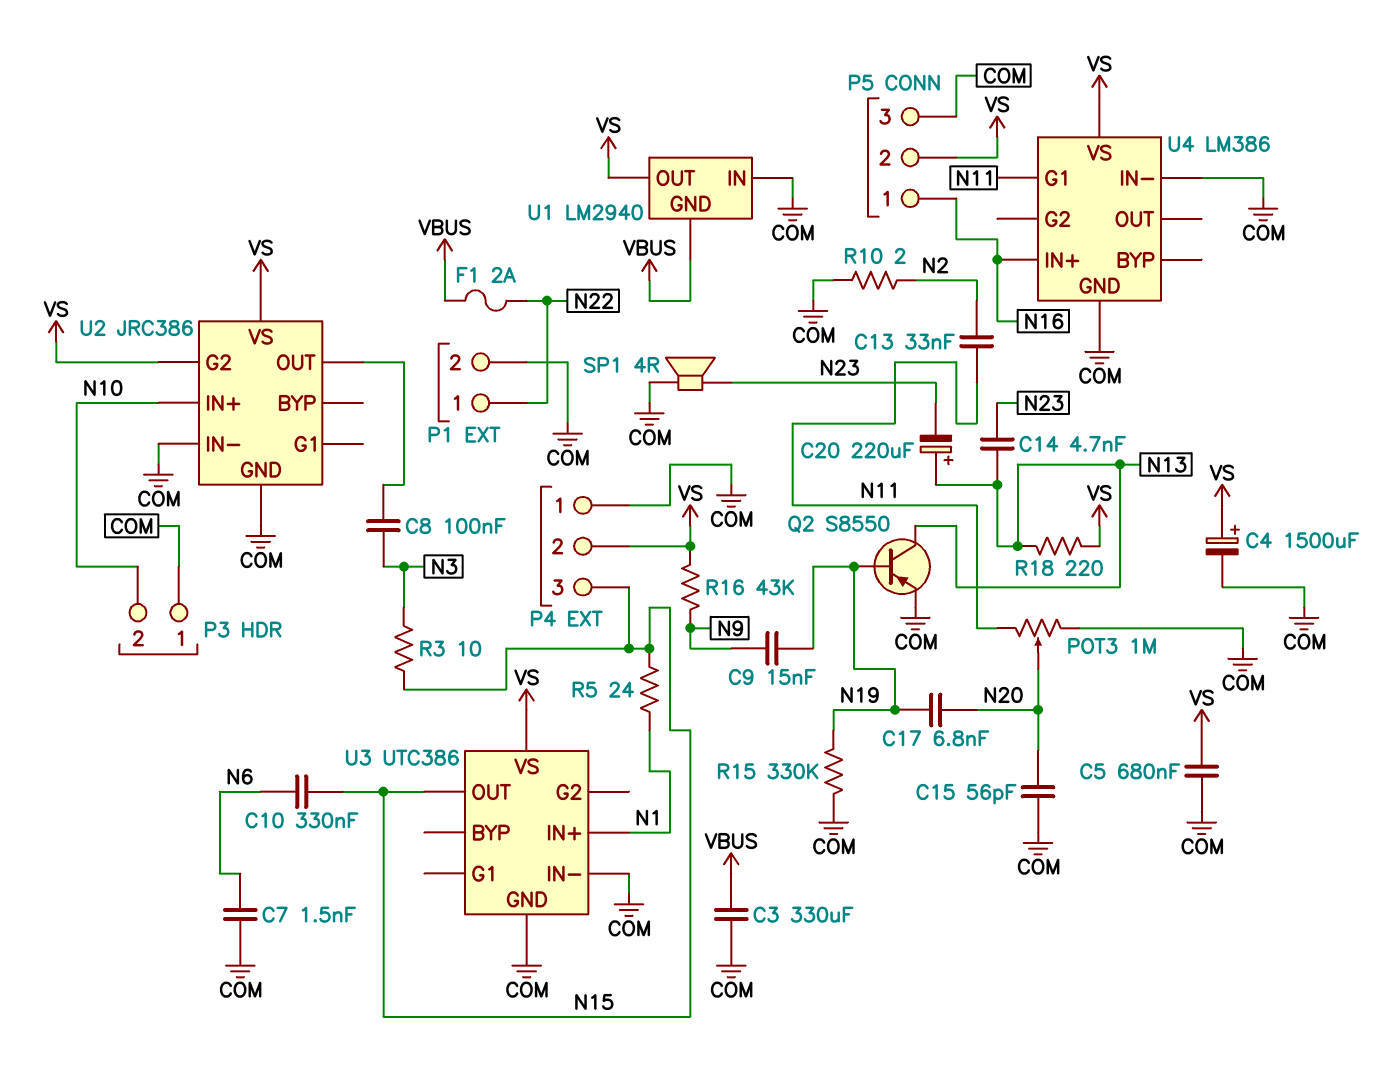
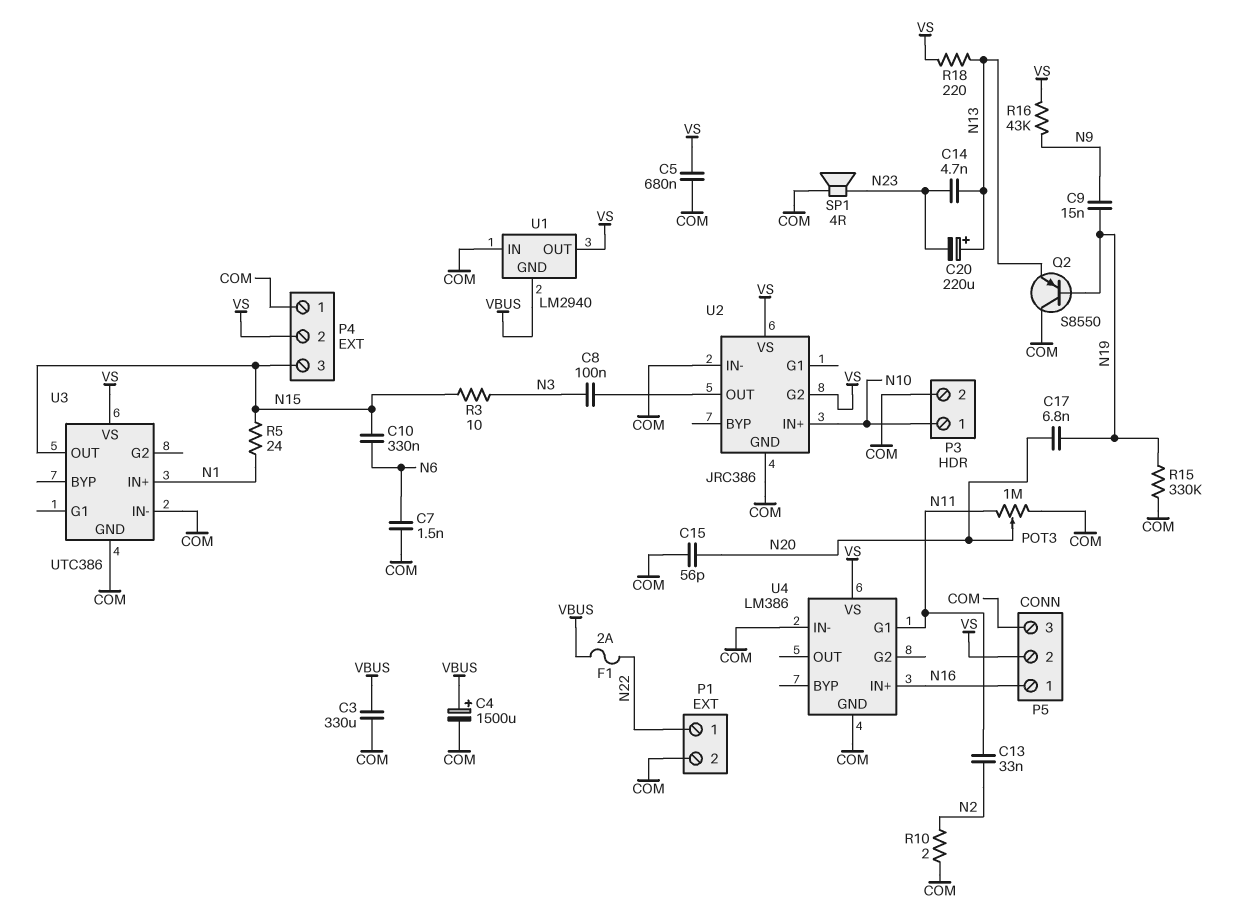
C4: 1500uF (plus VS, minus COM) -> 1500uF (plus VBUS, minus COM)
P3 pin 1: COM -> N10
P3 pin 2: N10 -> COM
Q2: PNP S8550 (B N19, C N13, E COM) -> PNP S8550 (B N19, C COM, E N13)

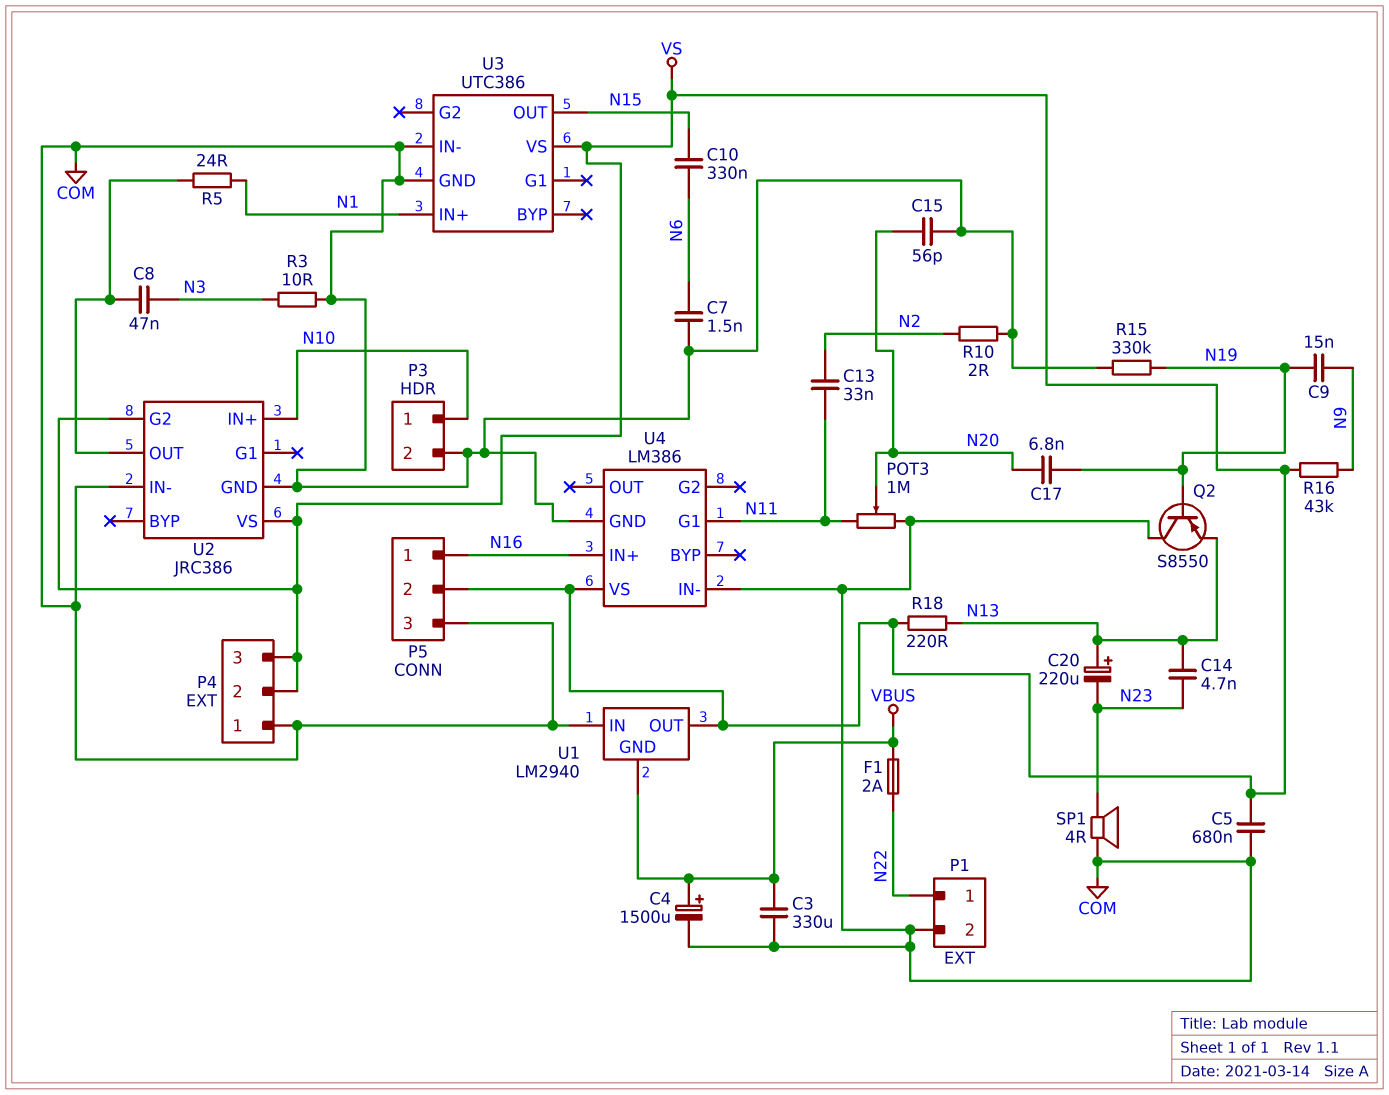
C8: 100nF (N3, U2/OUT) -> 47nF (N3, U2/OUT)
P4 pin 3: N15 -> VS
R3: 10 (N3, N15) -> 10 (COM, N3)
R5: 24 (N1, N15) -> 24 (N1, U2/OUT)

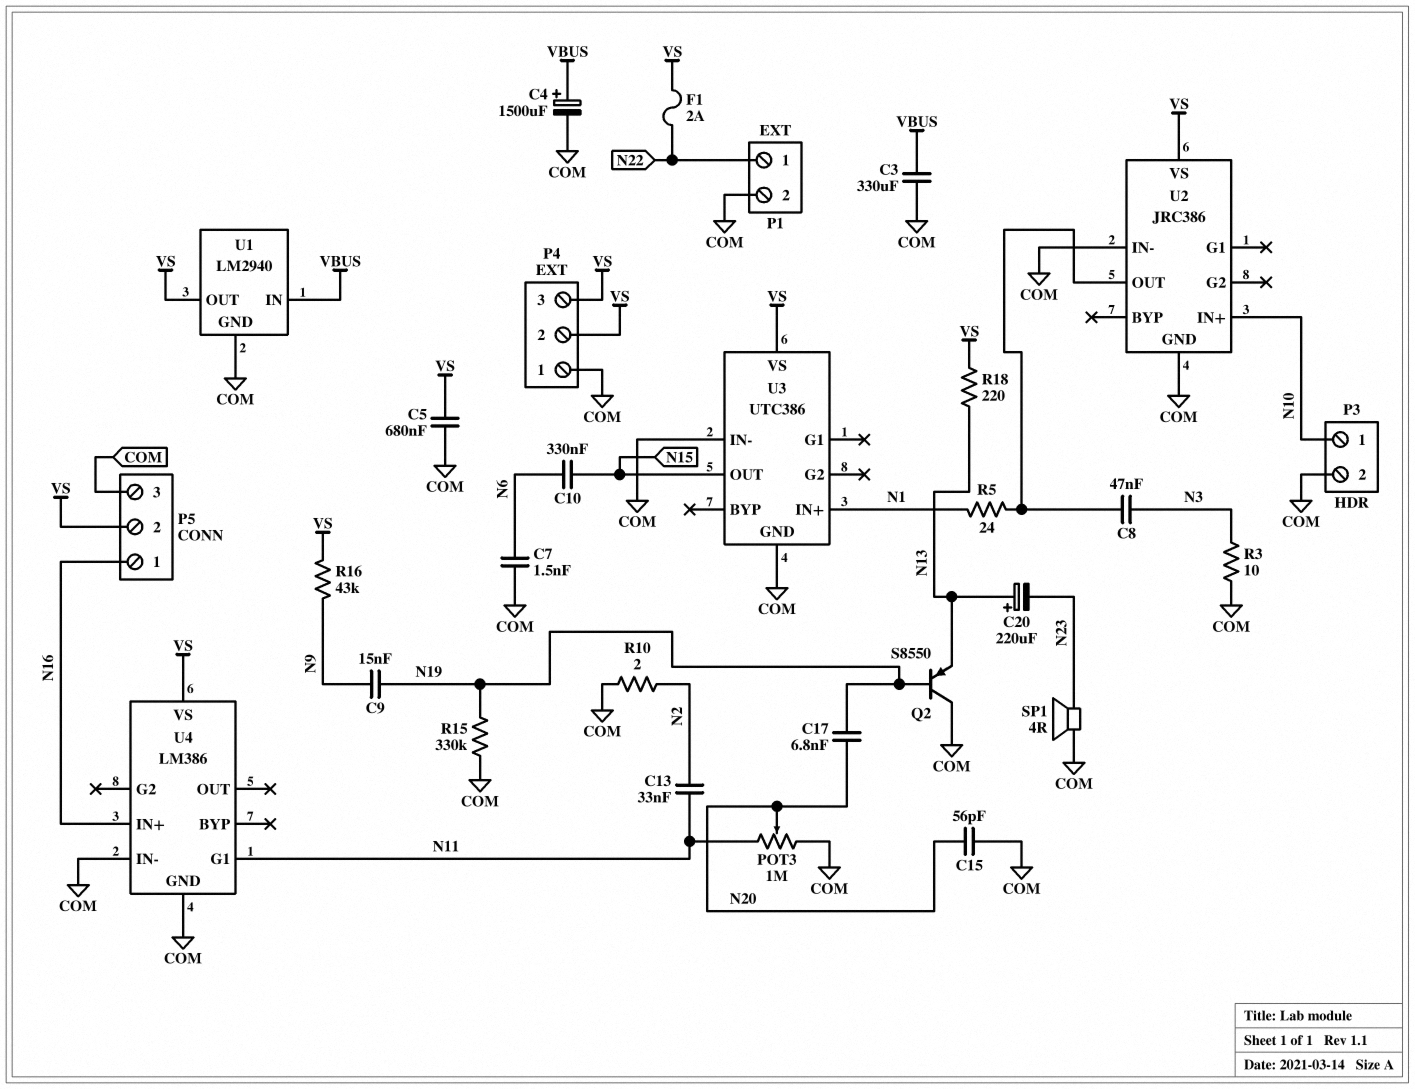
C14: 4.7nF (N13, N23) -> none
F1: 2A (N22, VBUS) -> 2A (N22, VS)
U1 pin GND: VBUS -> COM
U1 pin IN: COM -> VBUS
U2 pin G2: VS -> none

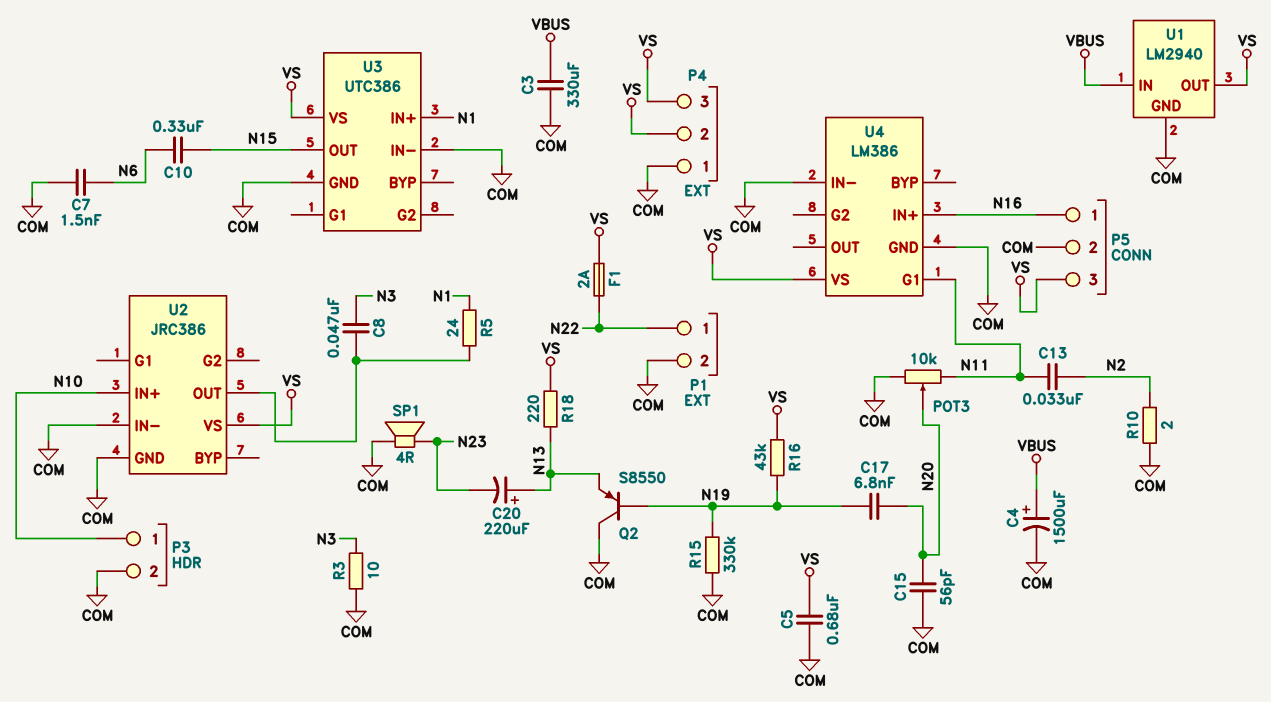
C9: 15nF (N9, N19) -> none
P5 pin 2: VS -> COM
P5 pin 3: COM -> VS
POT3: 1M (COM, N11, wiper N20) -> 10k (COM, N11, wiper N20)
R16: 43k (N9, VS) -> 43k (N19, VS)

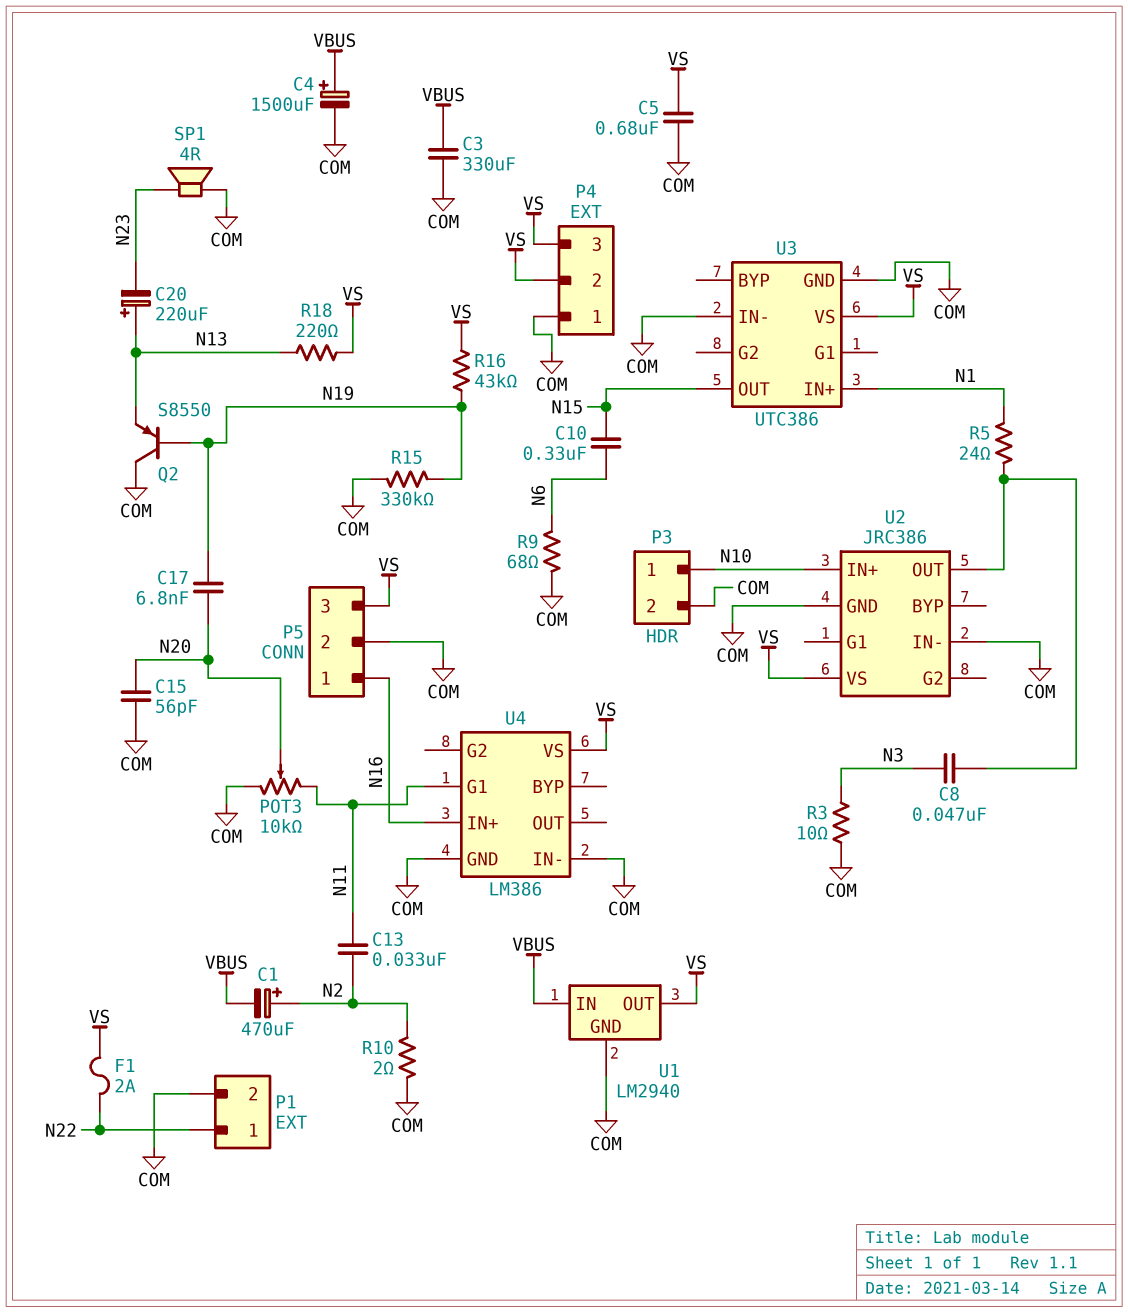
C1: none -> 470uF (plus N2, minus VBUS)
C7: 1.5nF (COM, N6) -> none
R9: none -> 68 (COM, N6)

